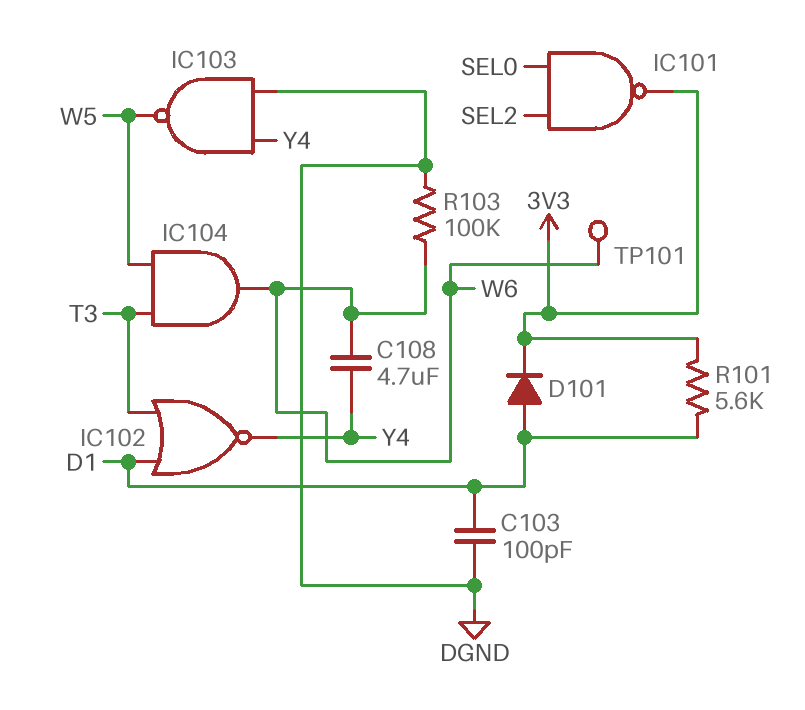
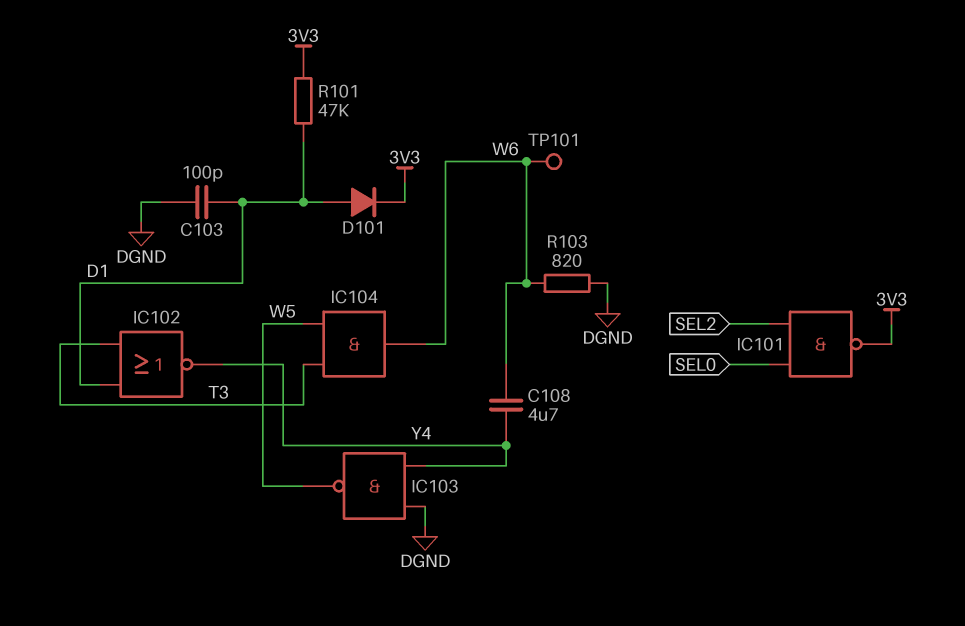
R101: 5.6k (3V3, D1) -> 47k (3V3, D1)
R103: 100k (DGND, W6) -> 820 (DGND, W6)

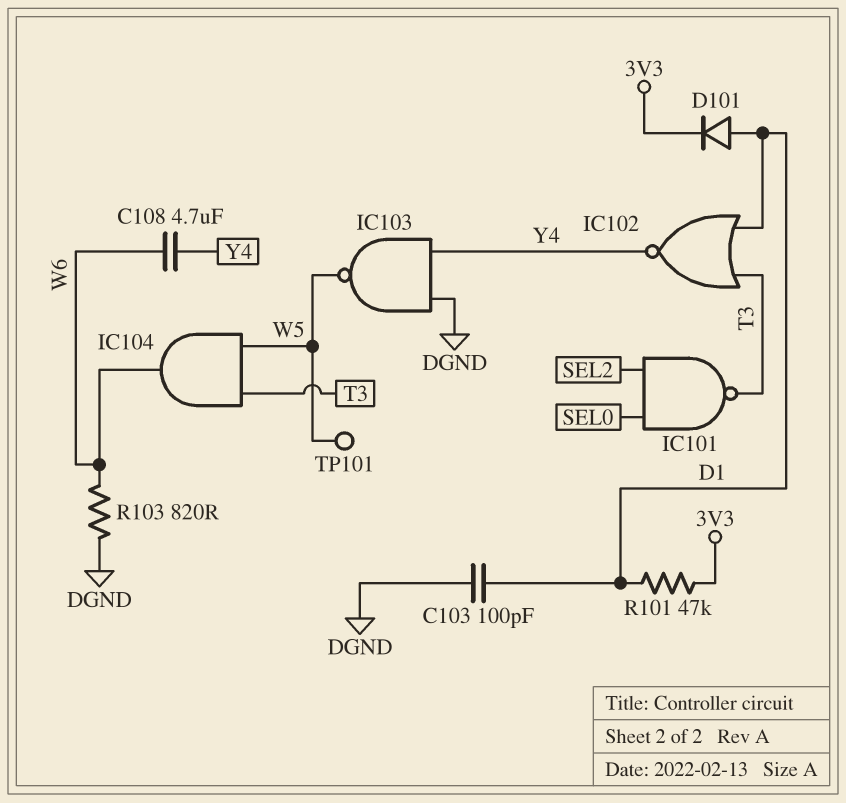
IC101: NAND (in SEL0, in SEL2, out 3V3) -> NAND (in SEL0, in SEL2, out T3)
TP101: test point (W6) -> test point (W5)

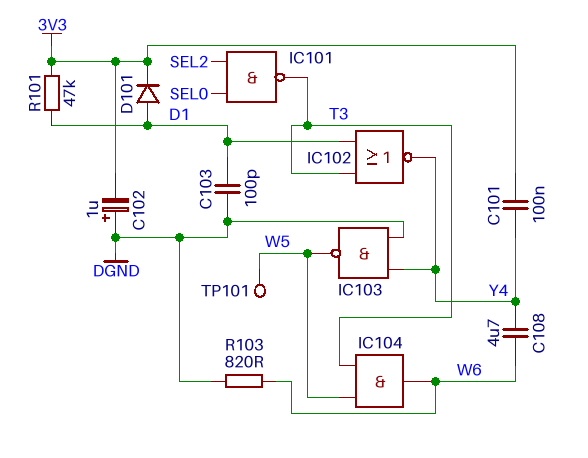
C101: none -> 100nF (3V3, Y4)
C102: none -> 1uF (plus DGND, minus 3V3)

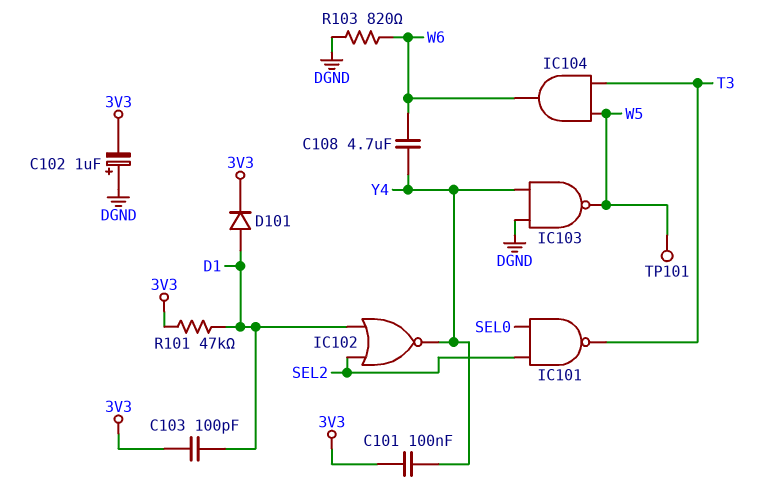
C103: 100pF (D1, DGND) -> 100pF (3V3, D1)
IC102: NOR (in D1, in T3, out Y4) -> NOR (in D1, in SEL2, out Y4)

